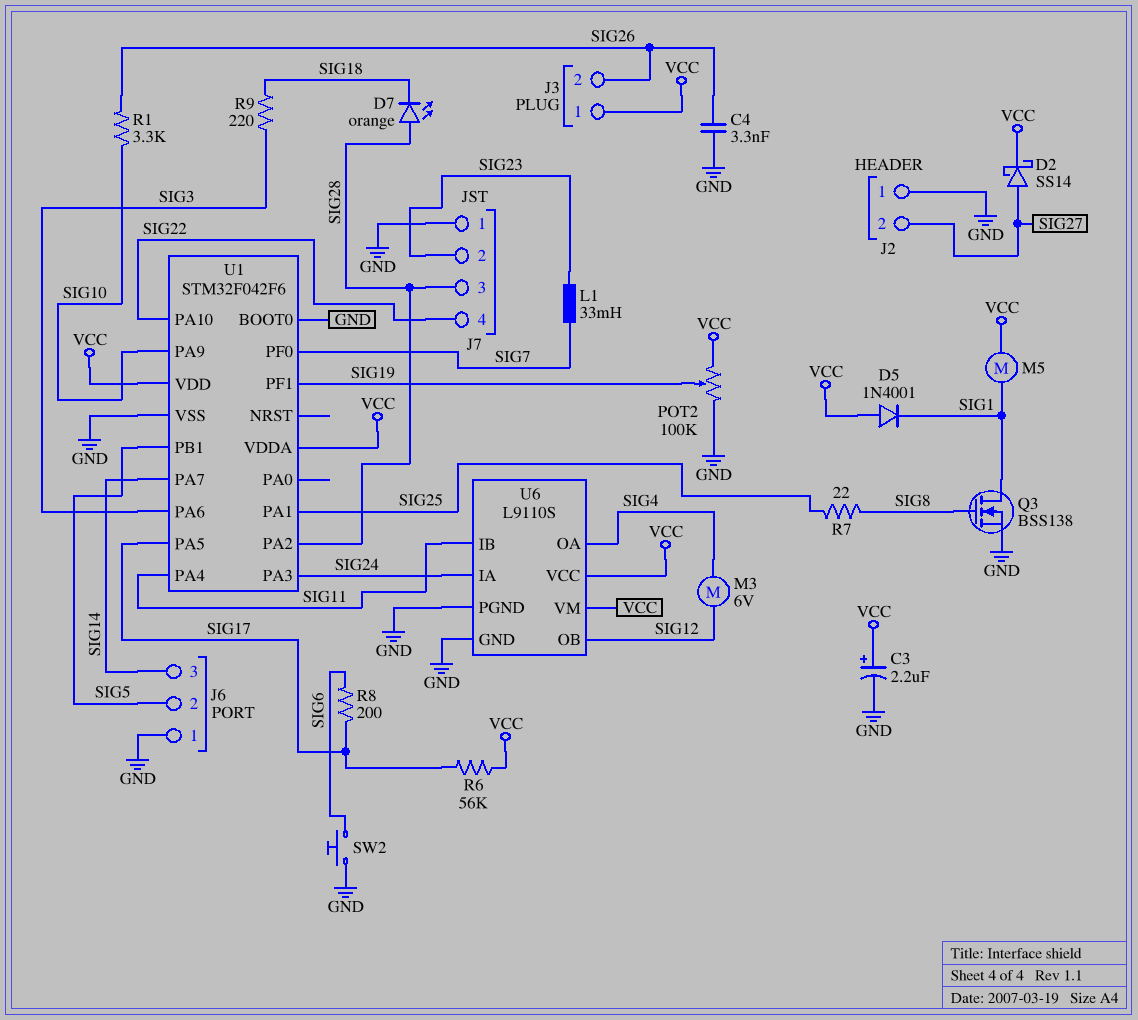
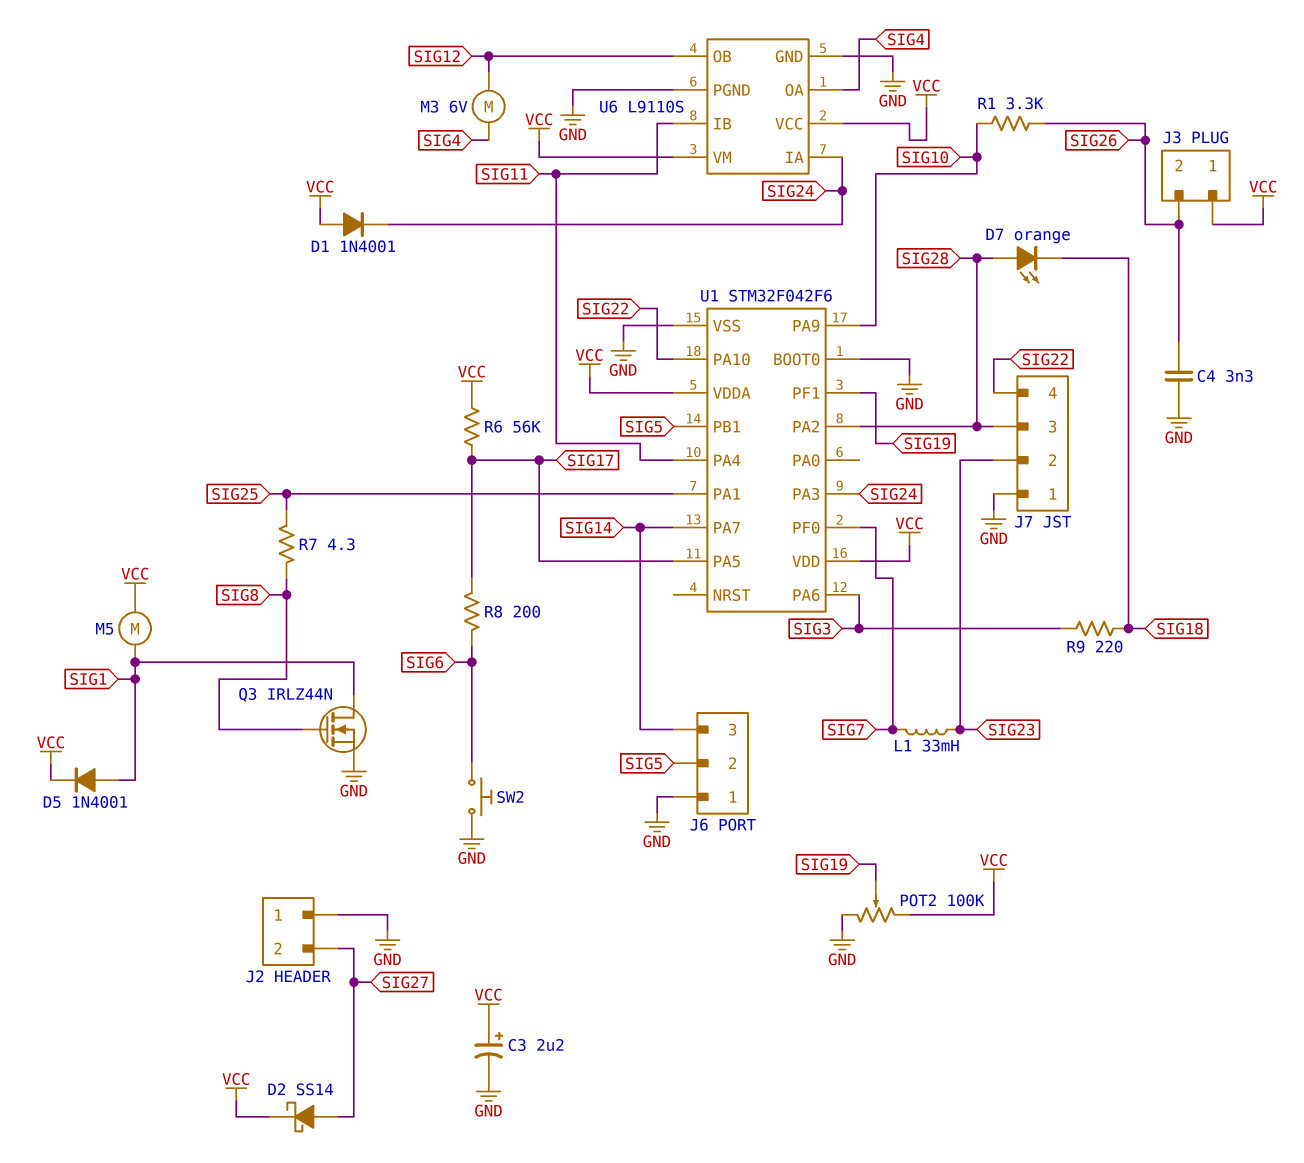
D1: none -> diode 1N4001 (A VCC, K SIG24)
D5: diode 1N4001 (A VCC, K SIG1) -> diode 1N4001 (A SIG1, K VCC)
Q3: NMOS BSS138 (G SIG8, D SIG1, S GND) -> NMOS IRLZ44N (G SIG8, D SIG1, S GND)
R7: 22 (SIG8, SIG25) -> 4.3 (SIG8, SIG25)

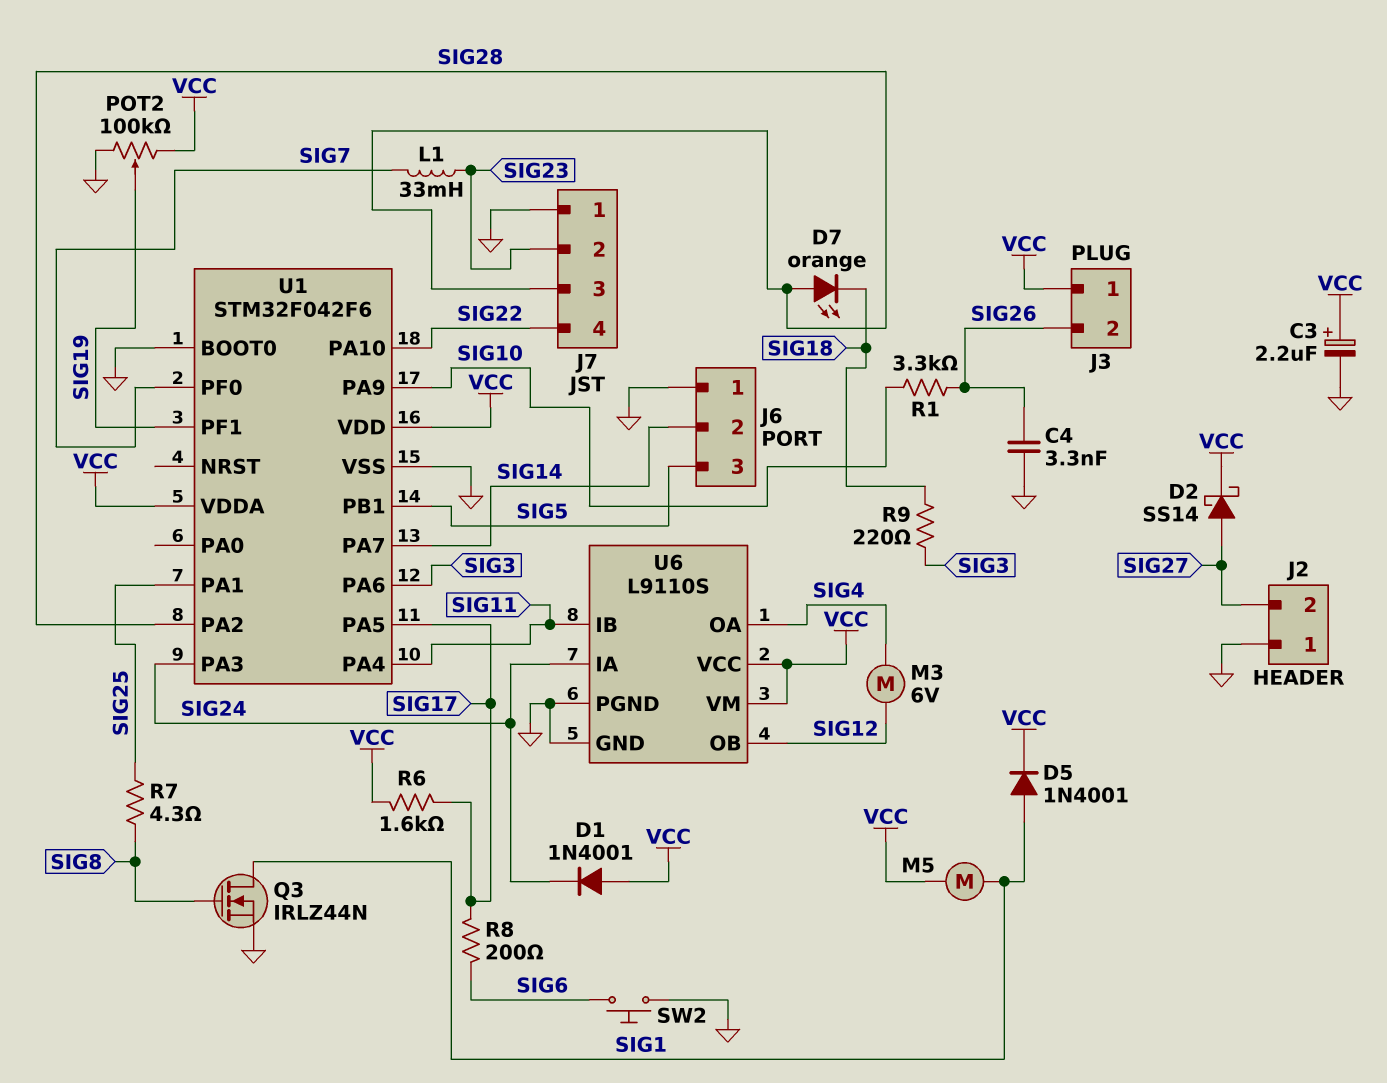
J6 pin 2: SIG5 -> SIG14
J6 pin 3: SIG14 -> SIG5
R6: 56k (SIG17, VCC) -> 1.6k (SIG17, VCC)

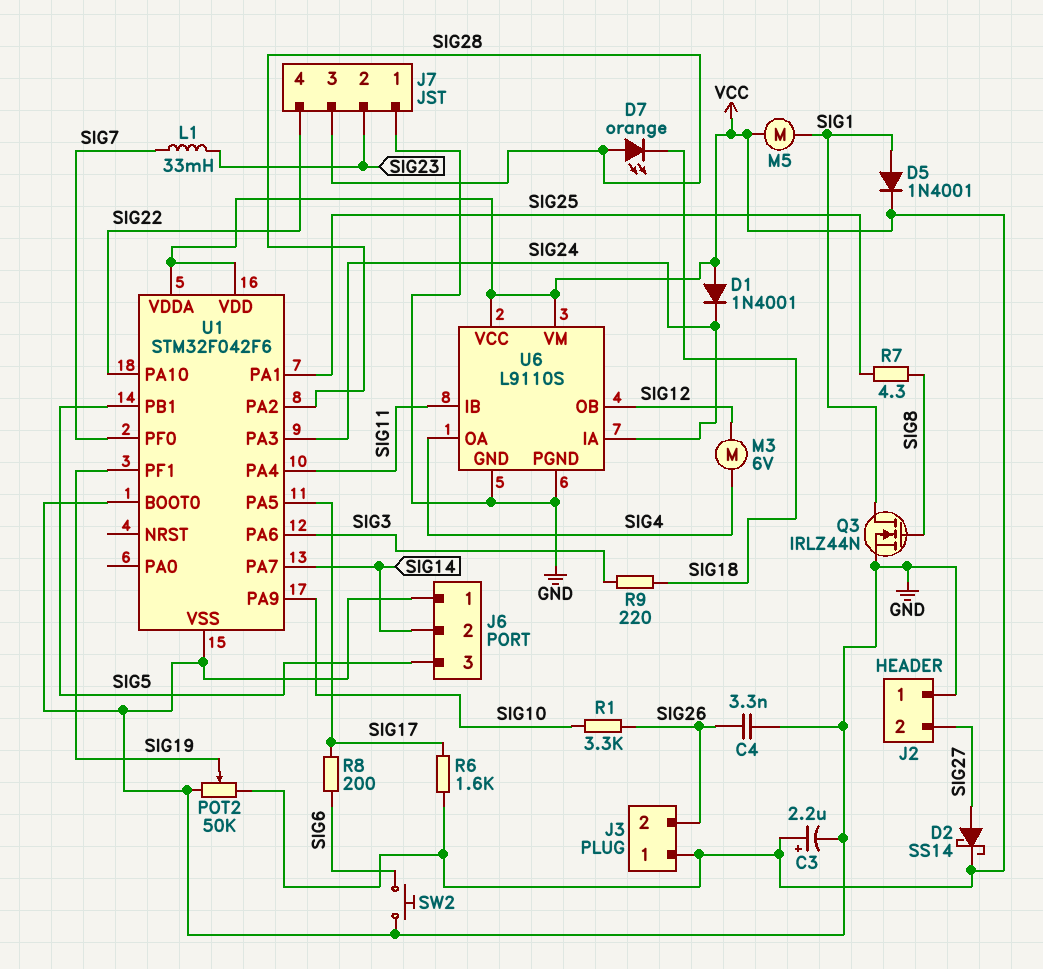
POT2: 100k (GND, VCC, wiper SIG19) -> 50k (GND, VCC, wiper SIG19)

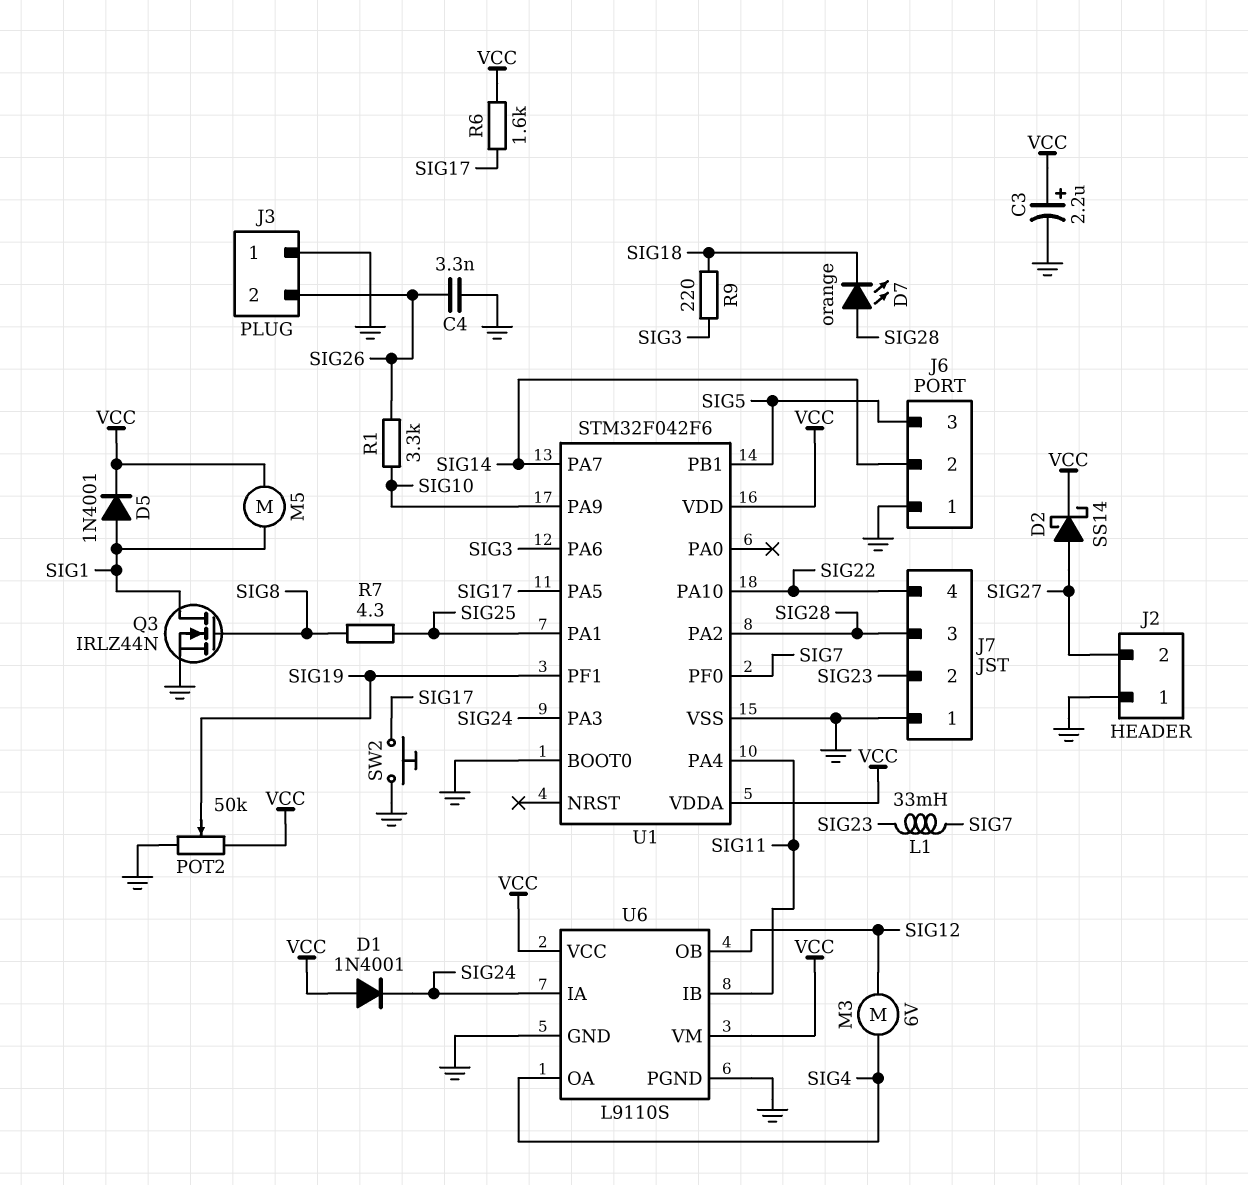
J3 pin 1: VCC -> GND
R8: 200 (SIG6, SIG17) -> none
SW2: button (GND, SIG6) -> button (GND, SIG17)

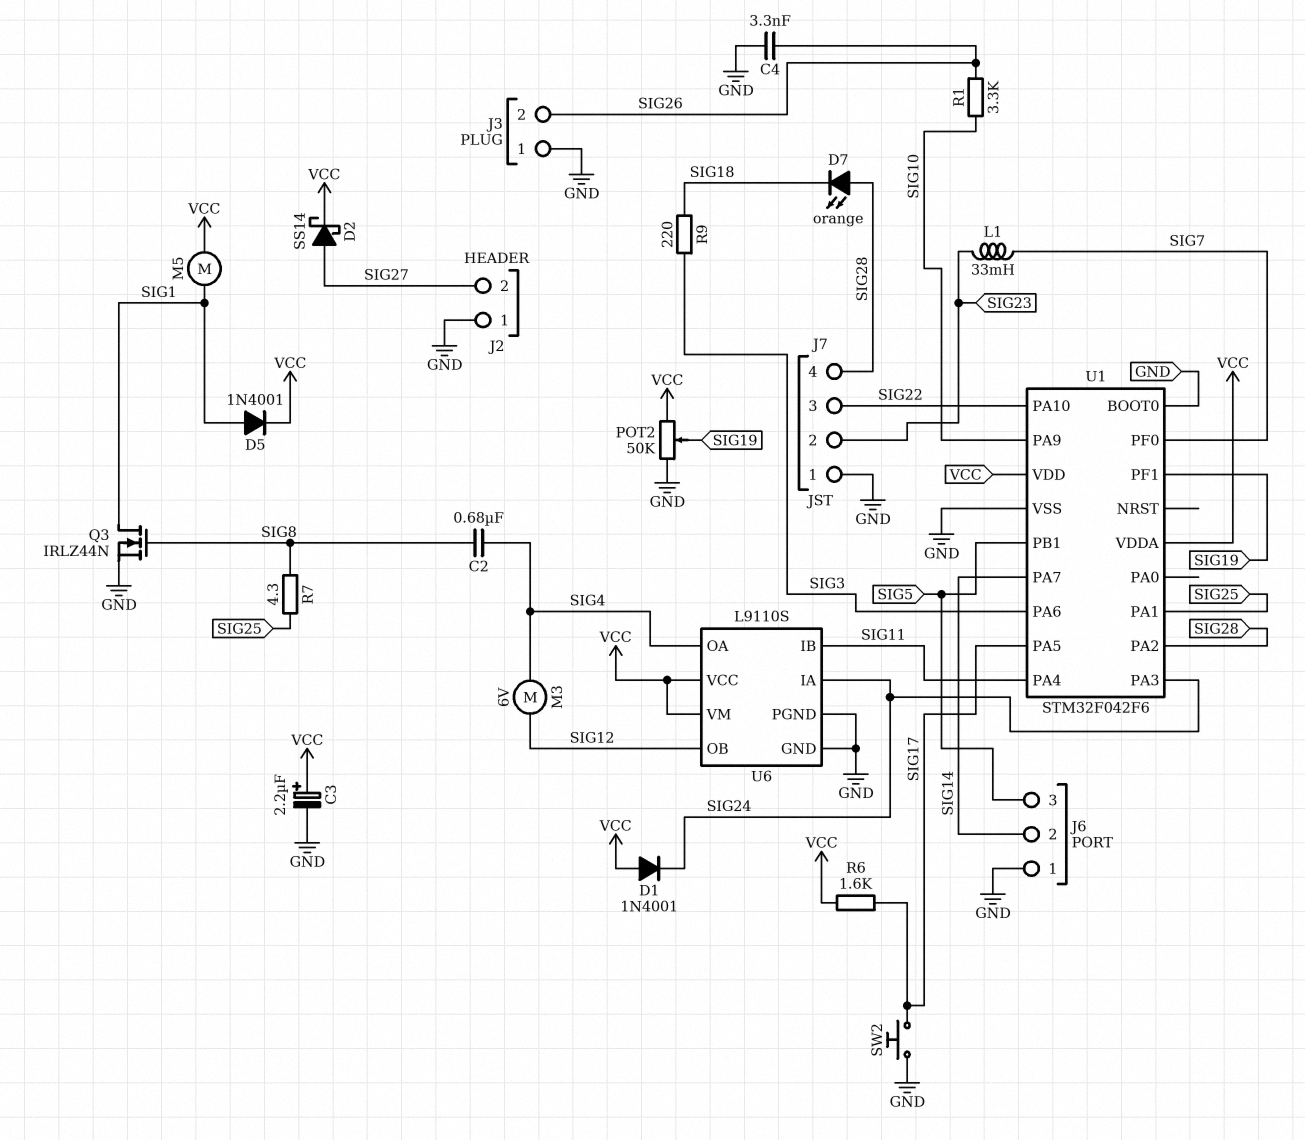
C2: none -> 680nF (SIG4, SIG8)
J7 pin 3: SIG28 -> SIG22
J7 pin 4: SIG22 -> SIG28

